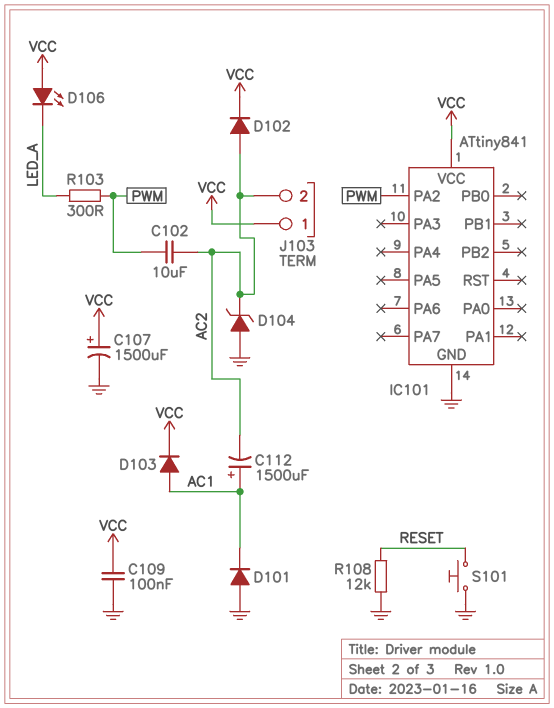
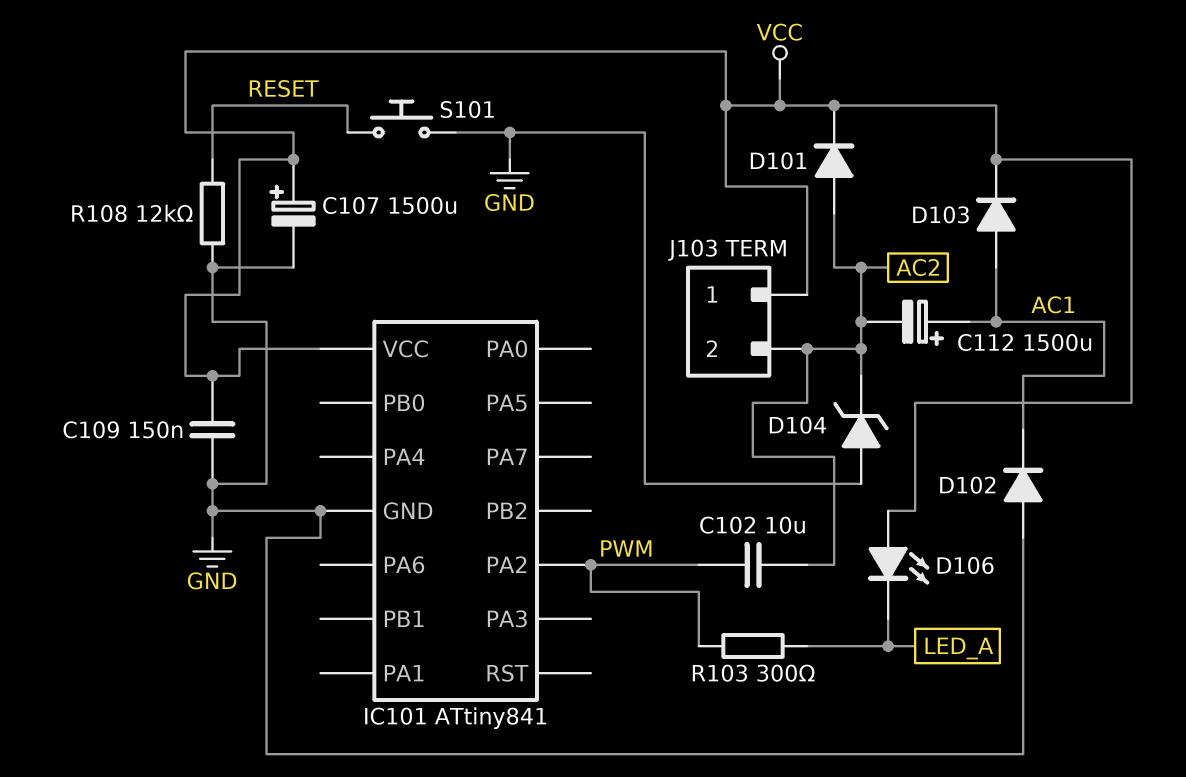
C109: 100nF (GND, VCC) -> 150nF (GND, VCC)
D101: diode (A GND, K AC1) -> diode (A AC2, K VCC)
D102: diode (A AC2, K VCC) -> diode (A GND, K AC1)

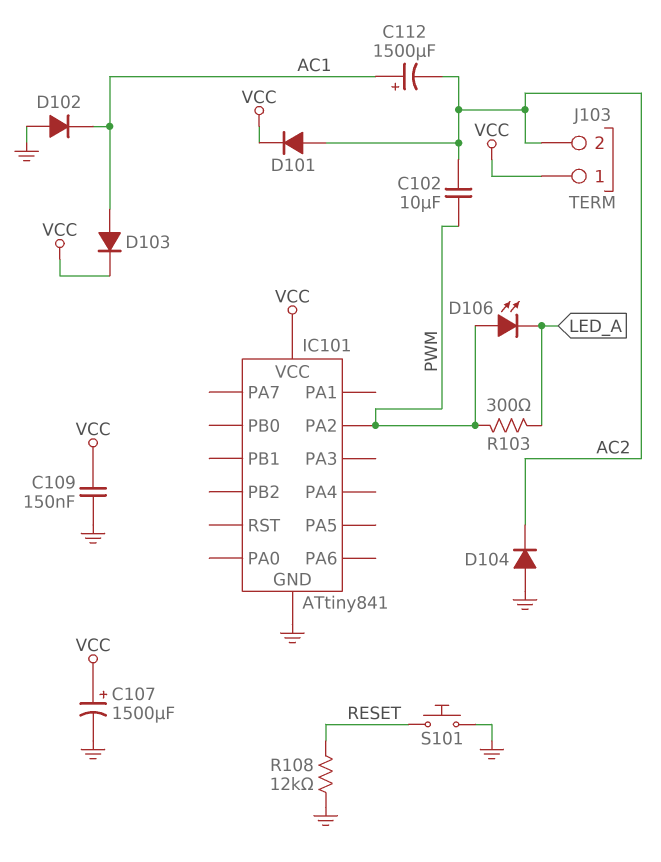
D104: zener (A GND, K AC2) -> diode (A GND, K AC2)
D106: LED (A VCC, K LED_A) -> LED (A PWM, K LED_A)

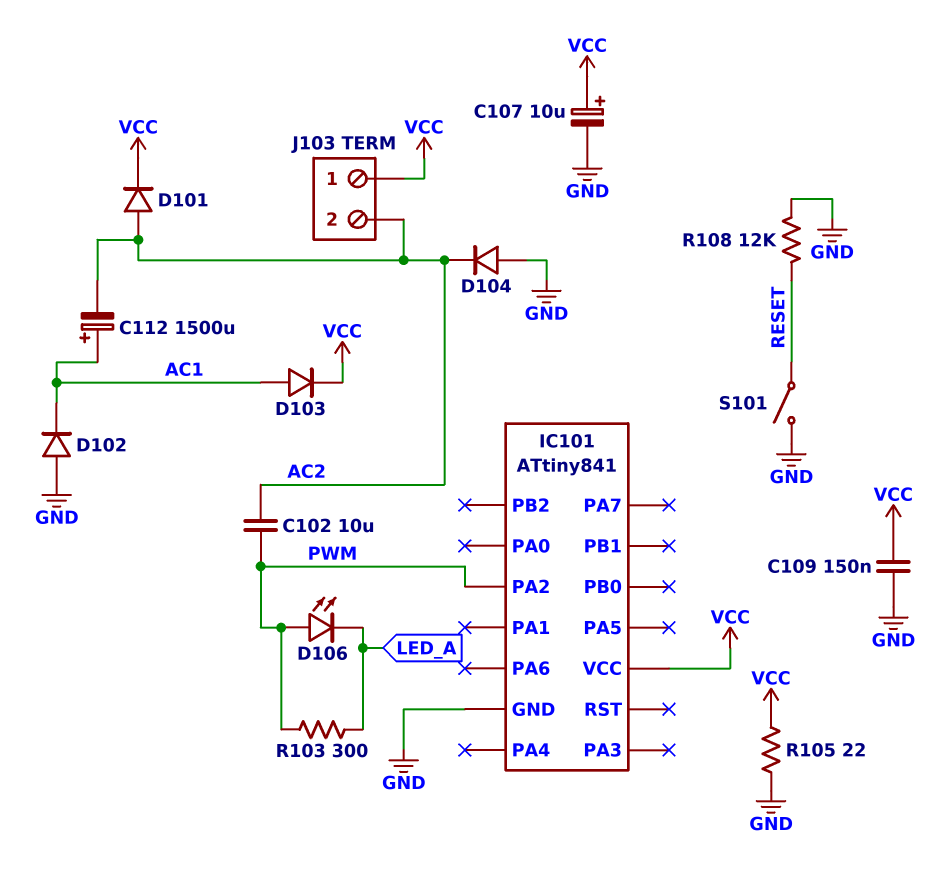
C107: 1500uF (plus VCC, minus GND) -> 10uF (plus VCC, minus GND)
R105: none -> 22 (GND, VCC)
S101: button (GND, RESET) -> switch (GND, RESET)

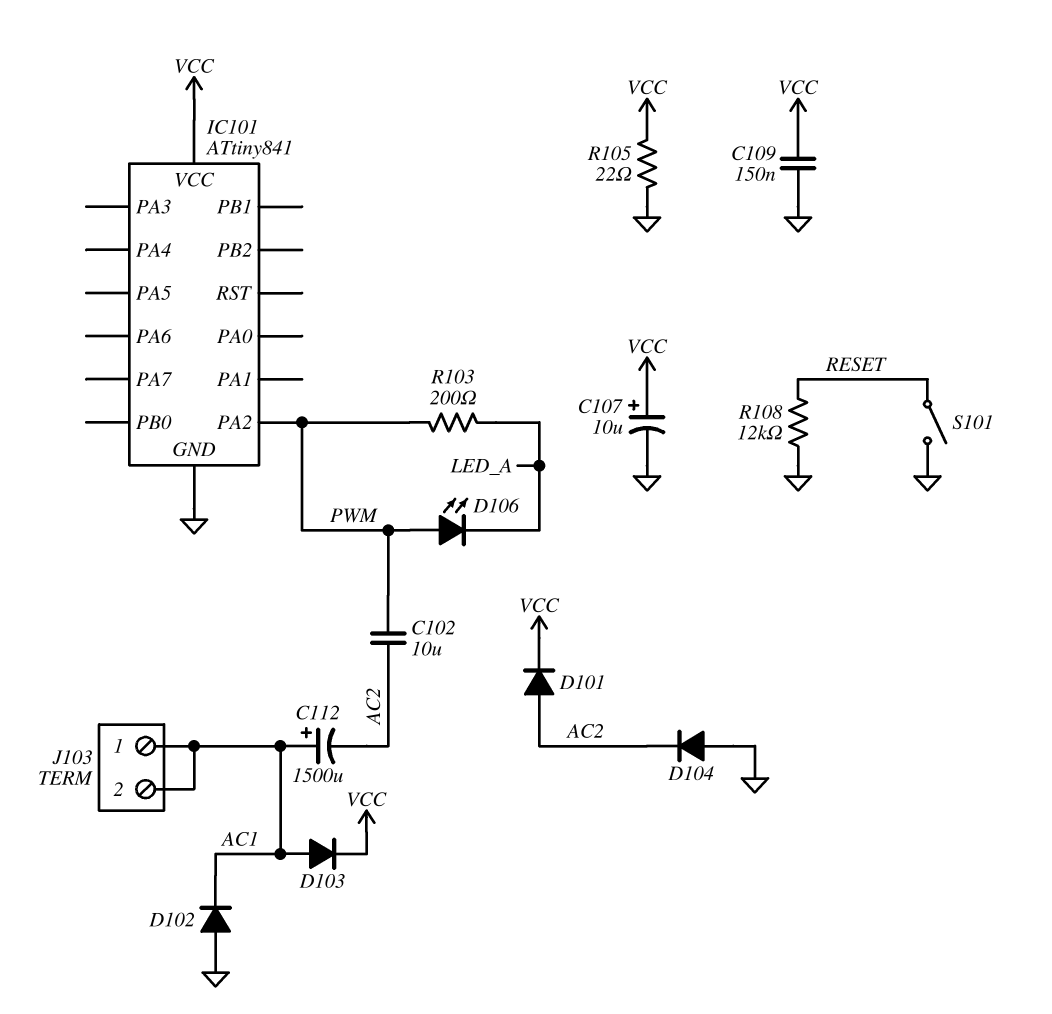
J103 pin 1: VCC -> AC1
J103 pin 2: AC2 -> AC1
R103: 300 (LED_A, PWM) -> 200 (LED_A, PWM)

